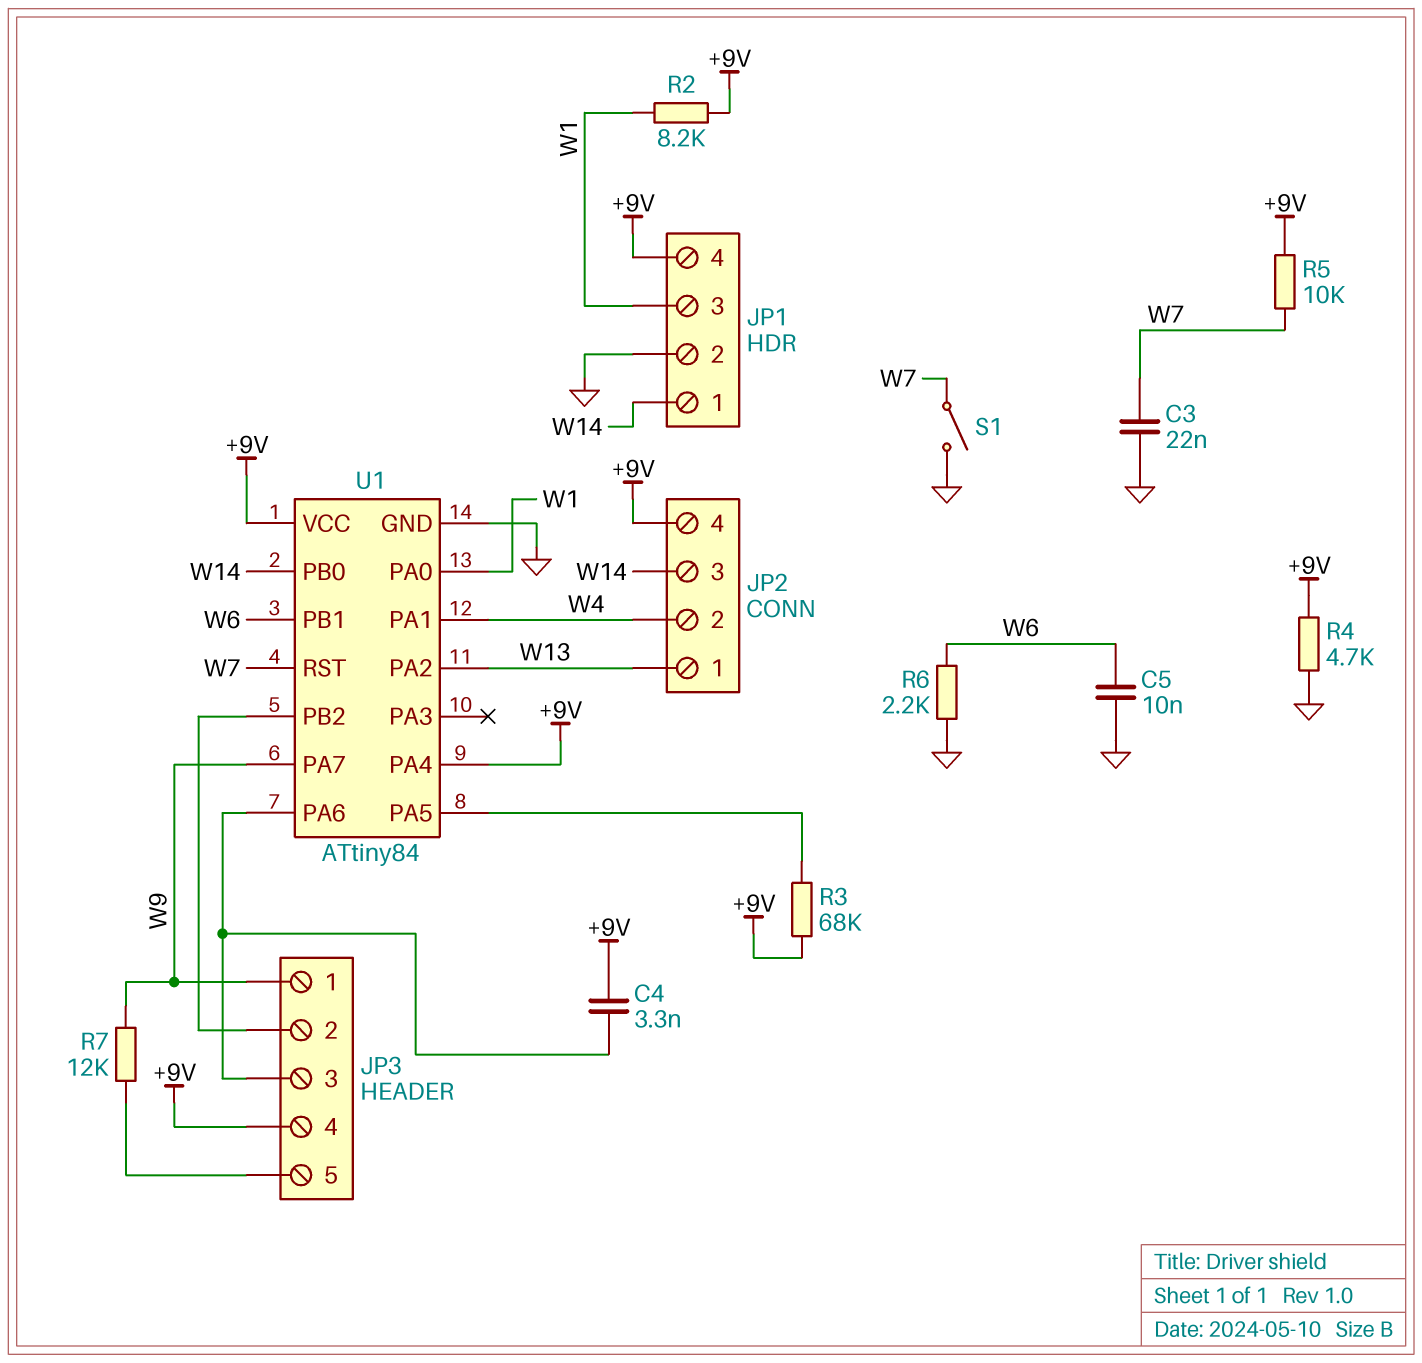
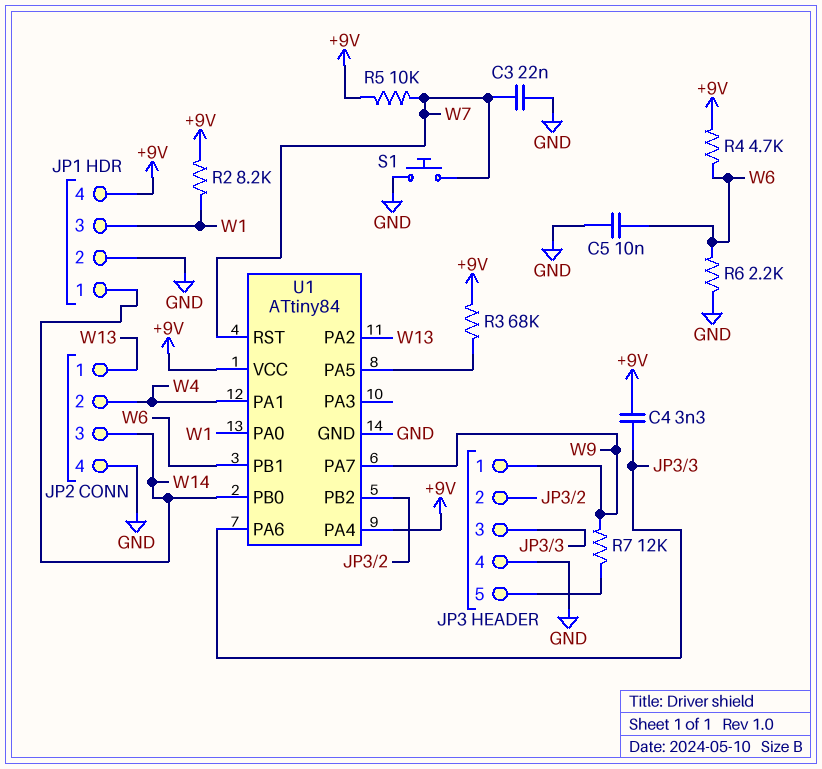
JP2 pin 4: +9V -> GND
JP3 pin 4: +9V -> GND
R4: 4.7k (+9V, GND) -> 4.7k (+9V, W6)
S1: switch (GND, W7) -> button (GND, W7)

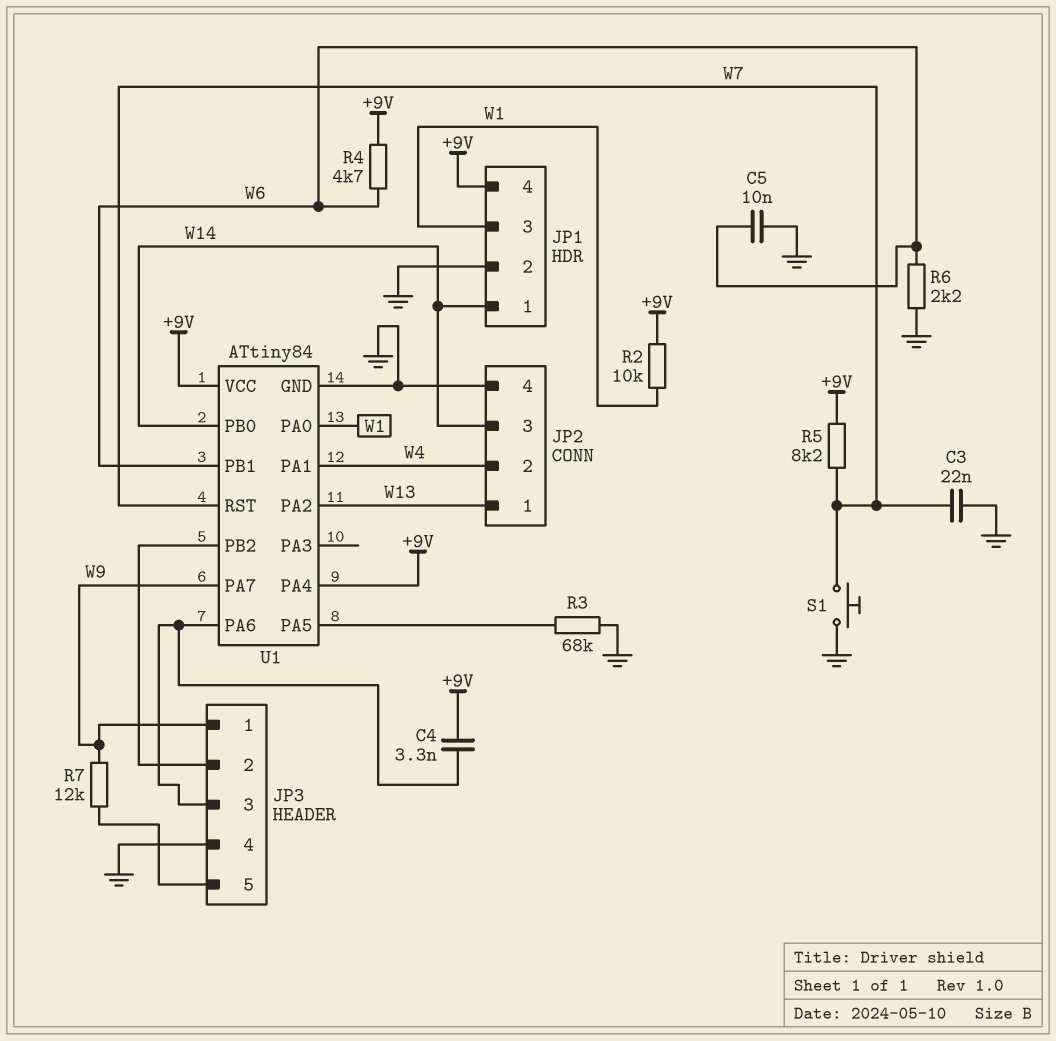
R2: 8.2k (+9V, W1) -> 10k (+9V, W1)
R3: 68k (+9V, U1/PA5) -> 68k (GND, U1/PA5)
R5: 10k (+9V, W7) -> 8.2k (+9V, W7)

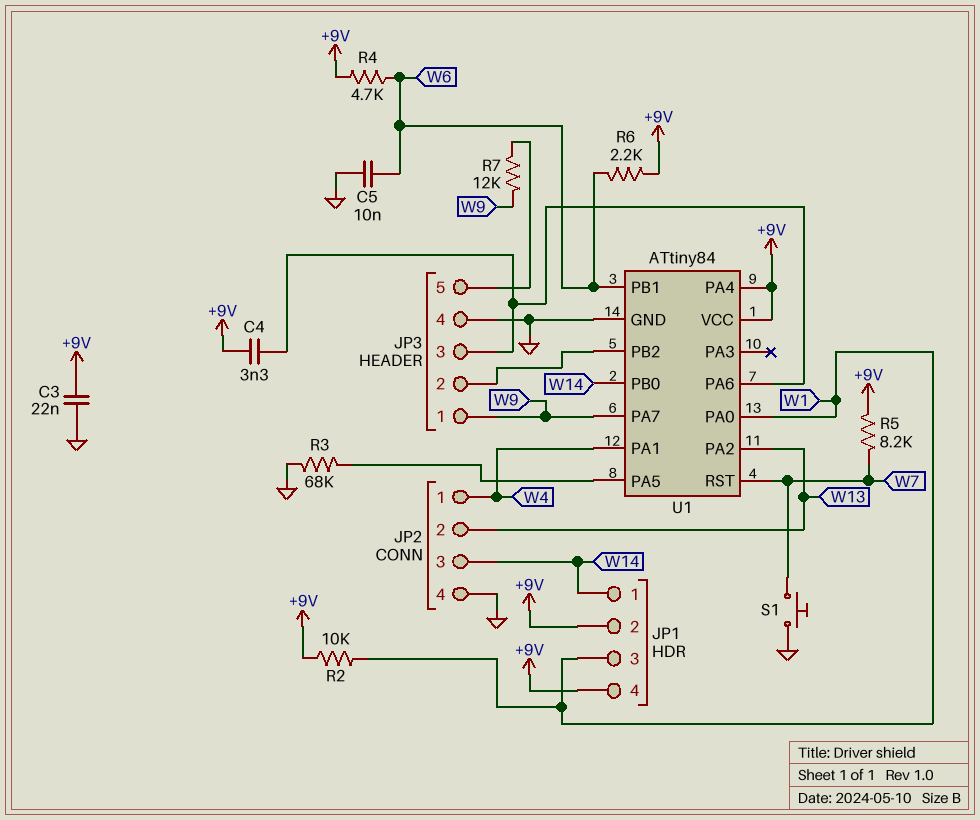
C3: 22nF (GND, W7) -> 22nF (+9V, GND)
JP1 pin 2: GND -> +9V
JP2 pin 1: W13 -> W4
JP2 pin 2: W4 -> W13
R6: 2.2k (GND, W6) -> 2.2k (+9V, W6)

